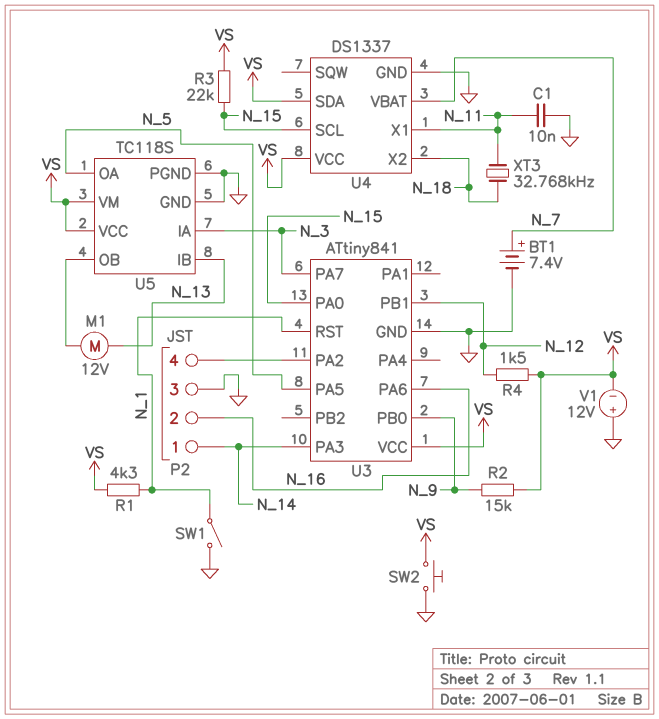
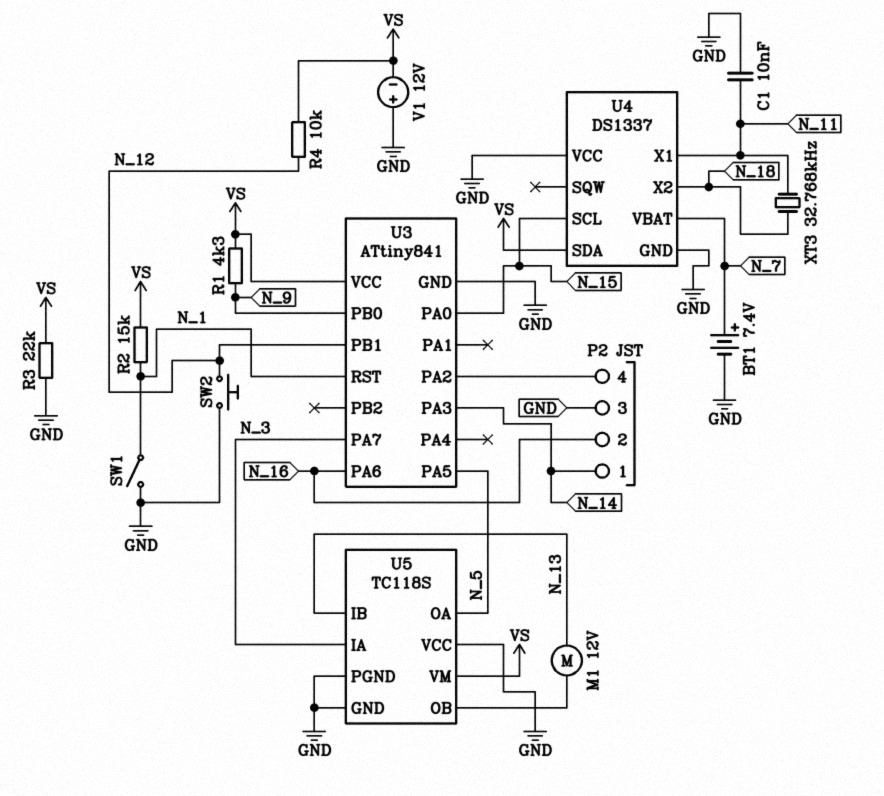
R1: 4.3k (N_1, VS) -> 4.3k (N_9, VS)
R2: 15k (N_9, VS) -> 15k (N_1, VS)
R3: 22k (N_15, VS) -> 22k (GND, VS)
R4: 1.5k (N_12, VS) -> 10k (N_12, VS)
SW2: button (GND, VS) -> button (GND, N_12)
U4 pin VCC: VS -> GND
U5 pin VCC: VS -> GND

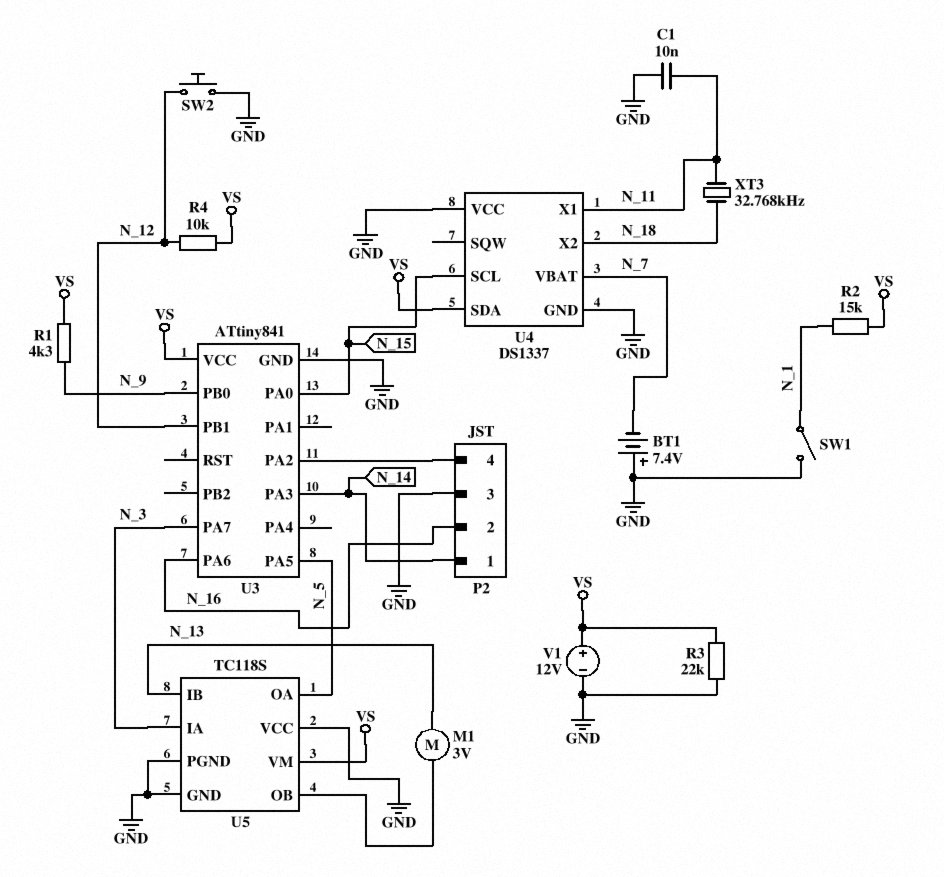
BT1: 7.4V (plus N_7, minus GND) -> 7.4V (plus GND, minus N_7)
M1: motor 12V (N_13, U5/OB) -> motor 3V (N_13, U5/OB)
U3 pin RST: N_1 -> none
V1: 12V (plus GND, minus VS) -> 12V (plus VS, minus GND)

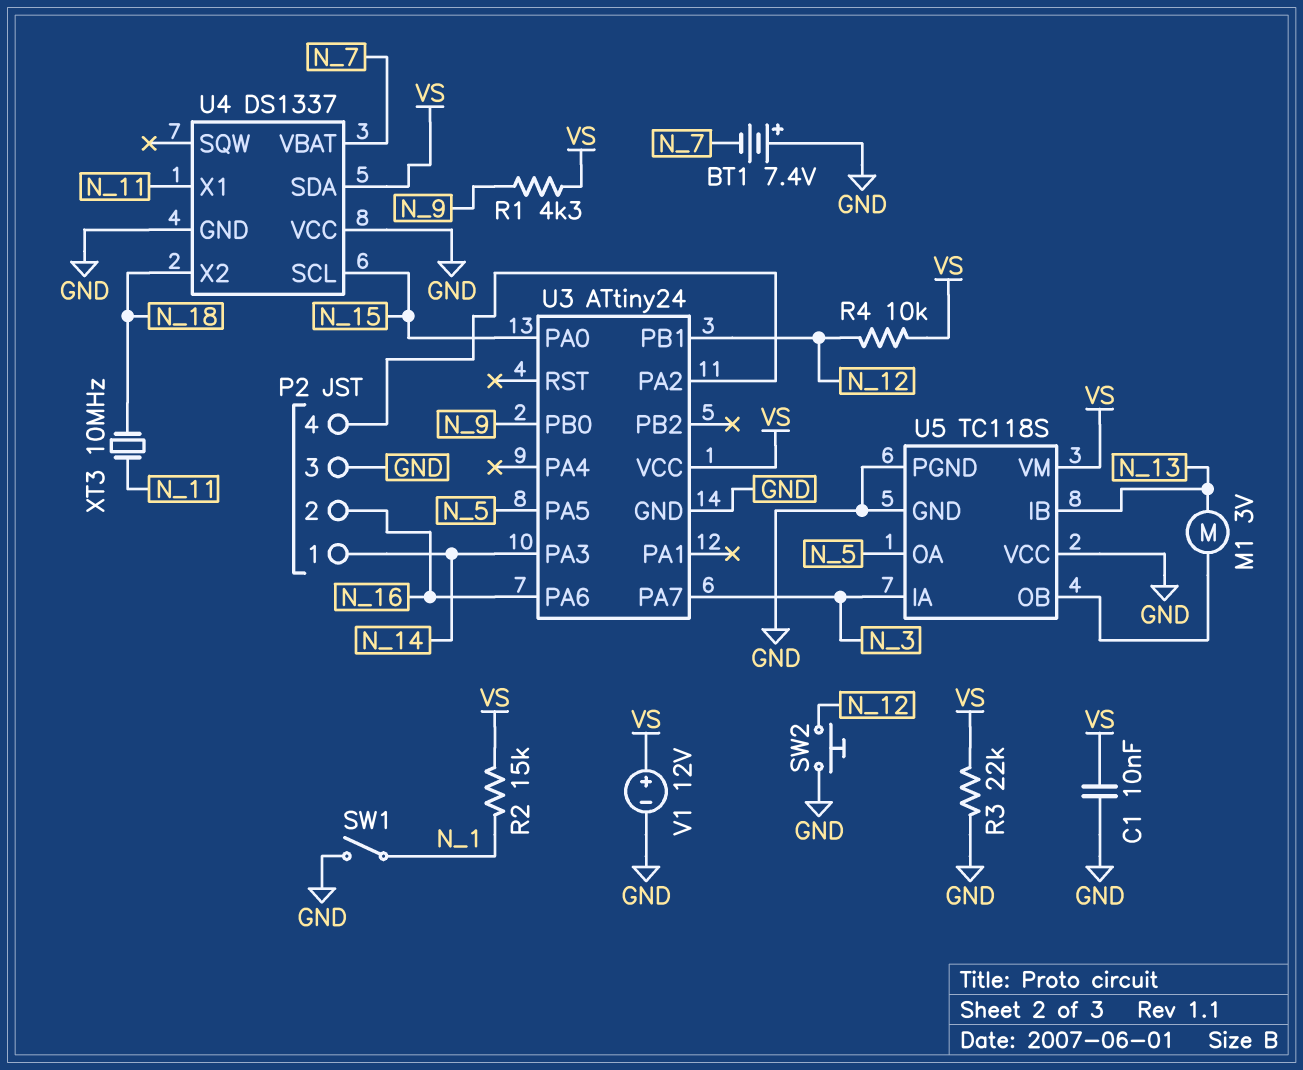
C1: 10nF (GND, N_11) -> 10nF (GND, VS)
U3: ATtiny841 -> ATtiny24
XT3: 32.768kHz (N_11, N_18) -> 10MHz (N_11, N_18)

